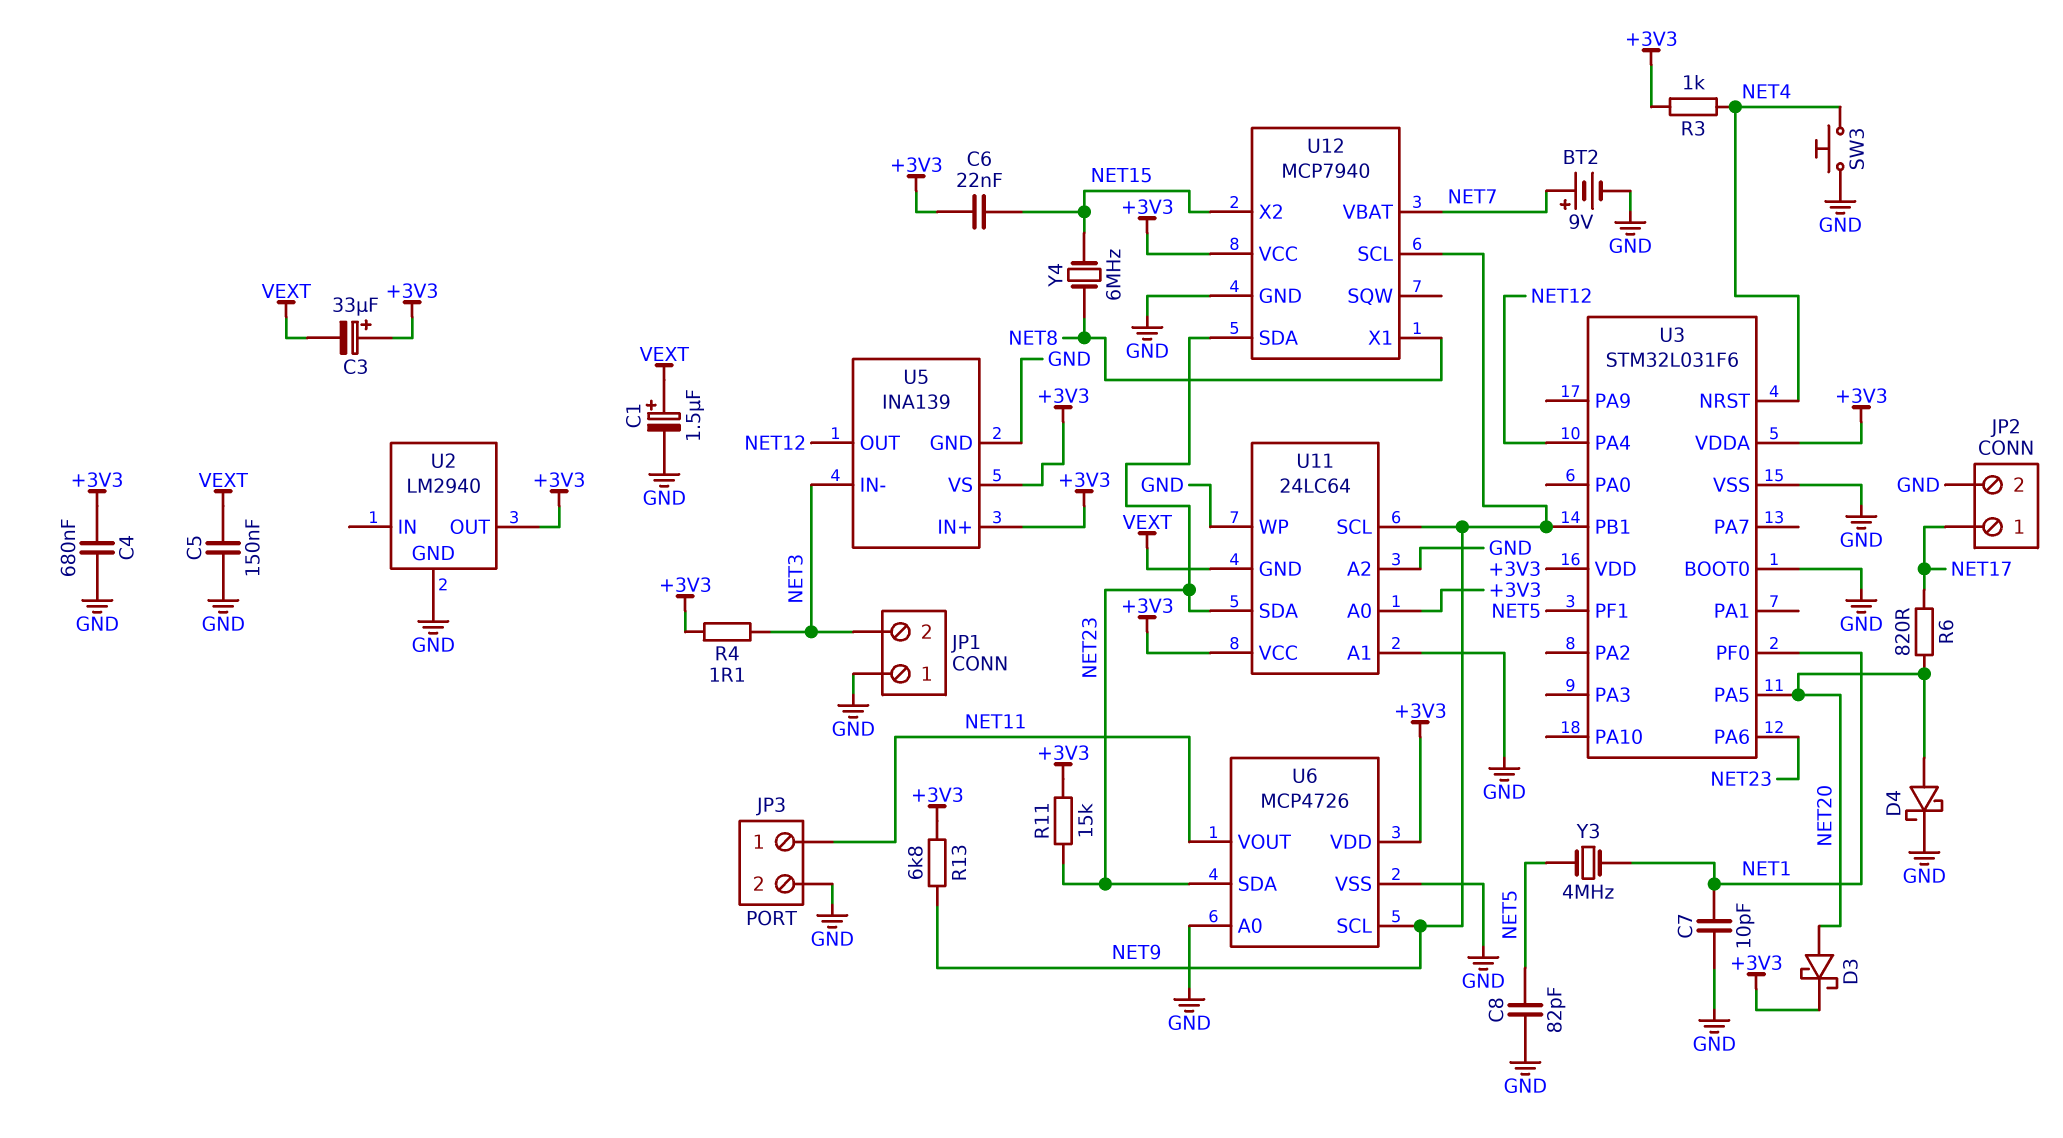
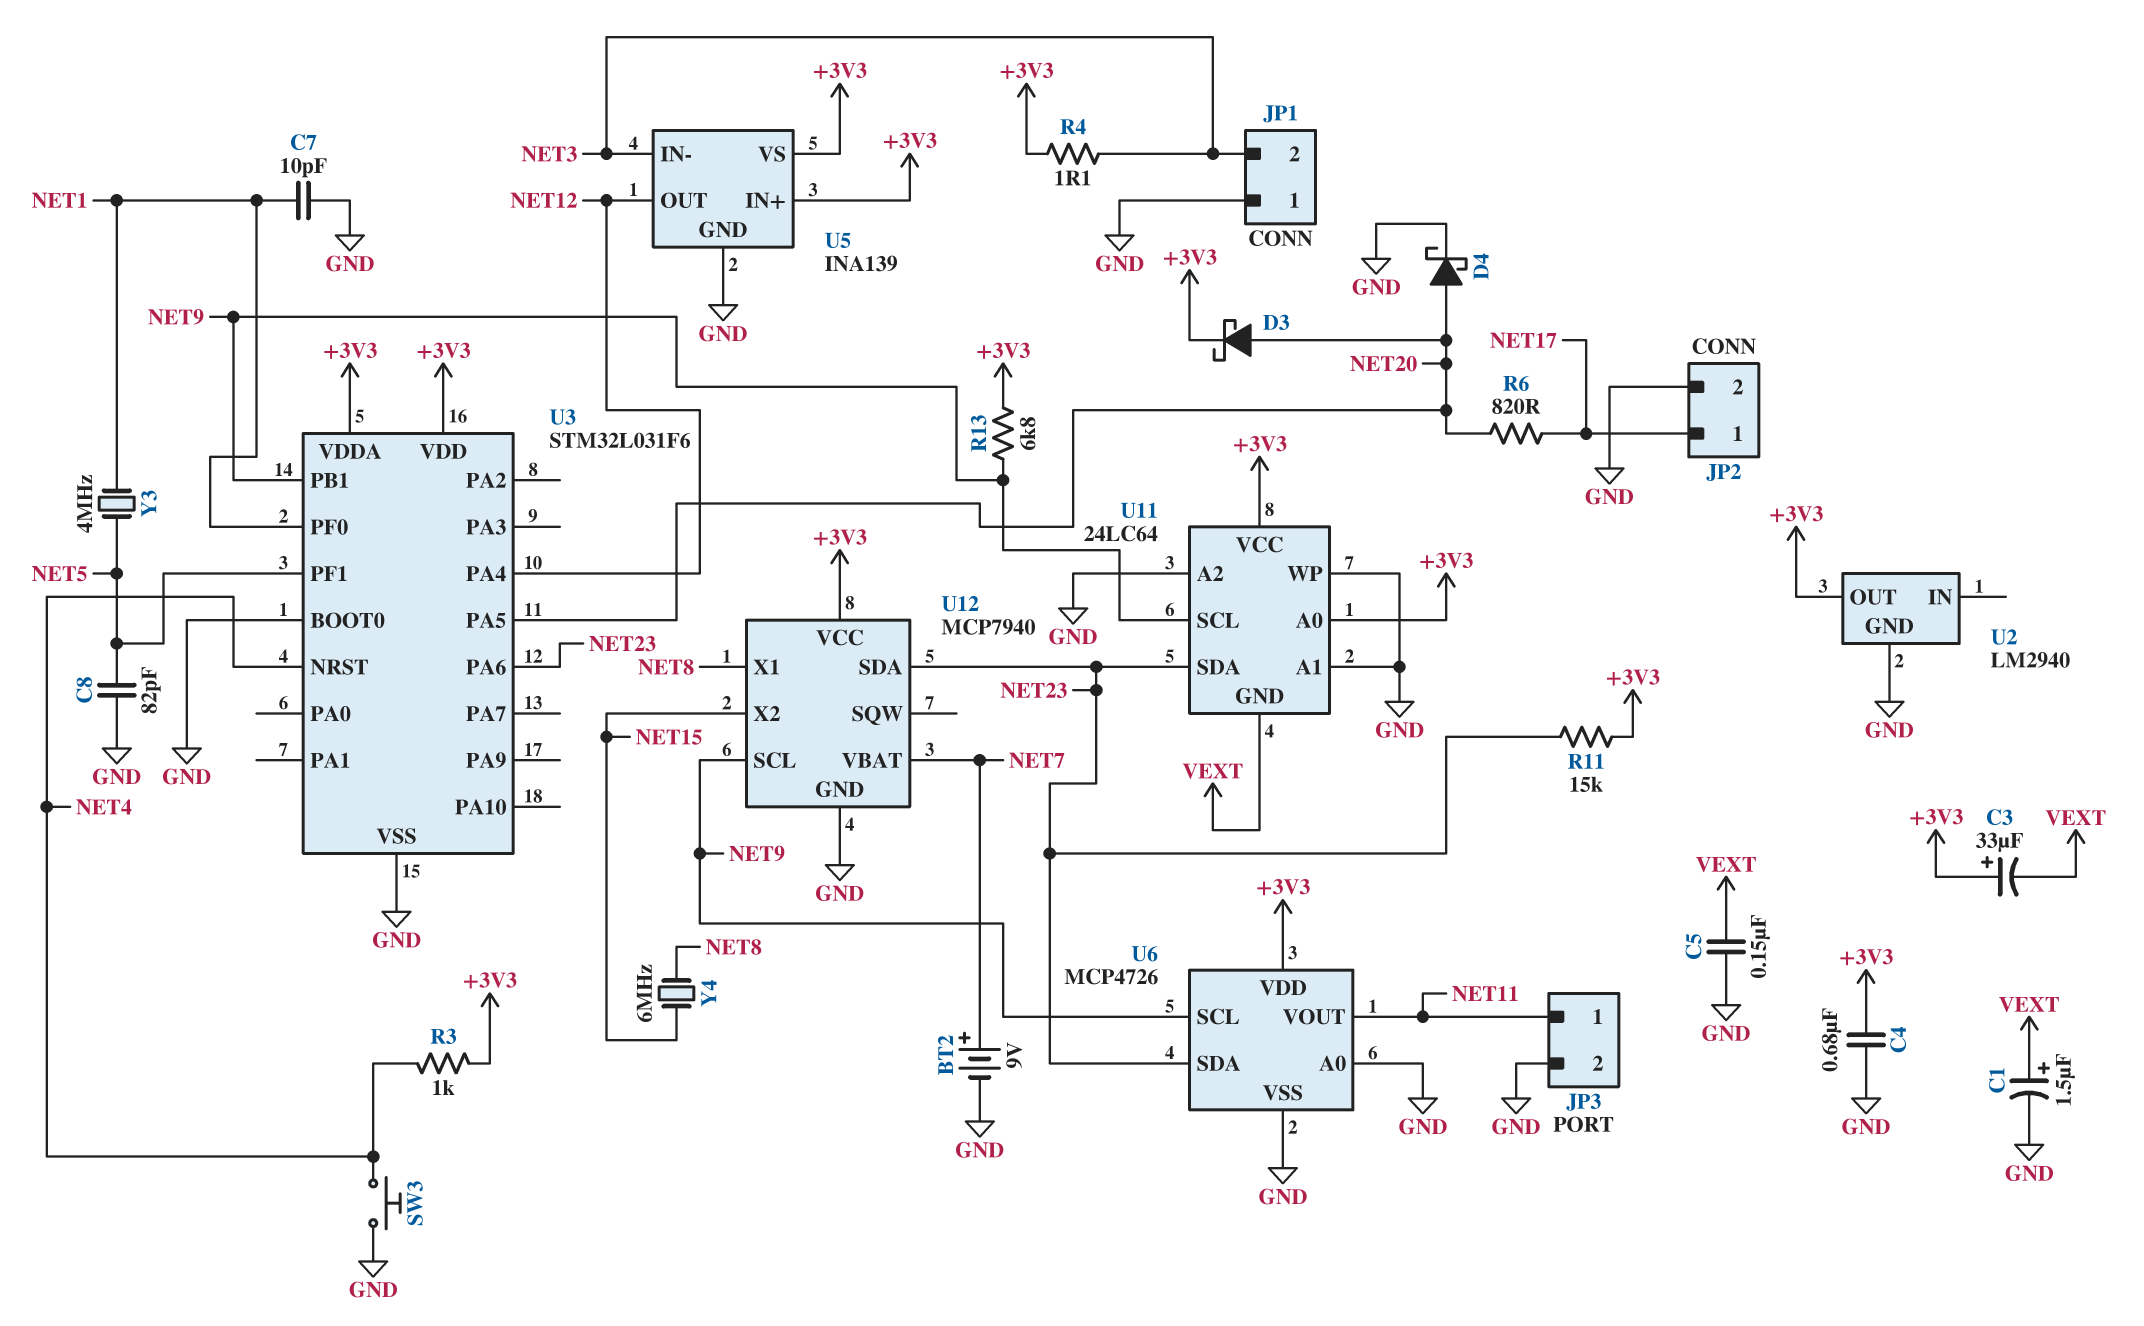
C6: 22nF (+3V3, NET15) -> none

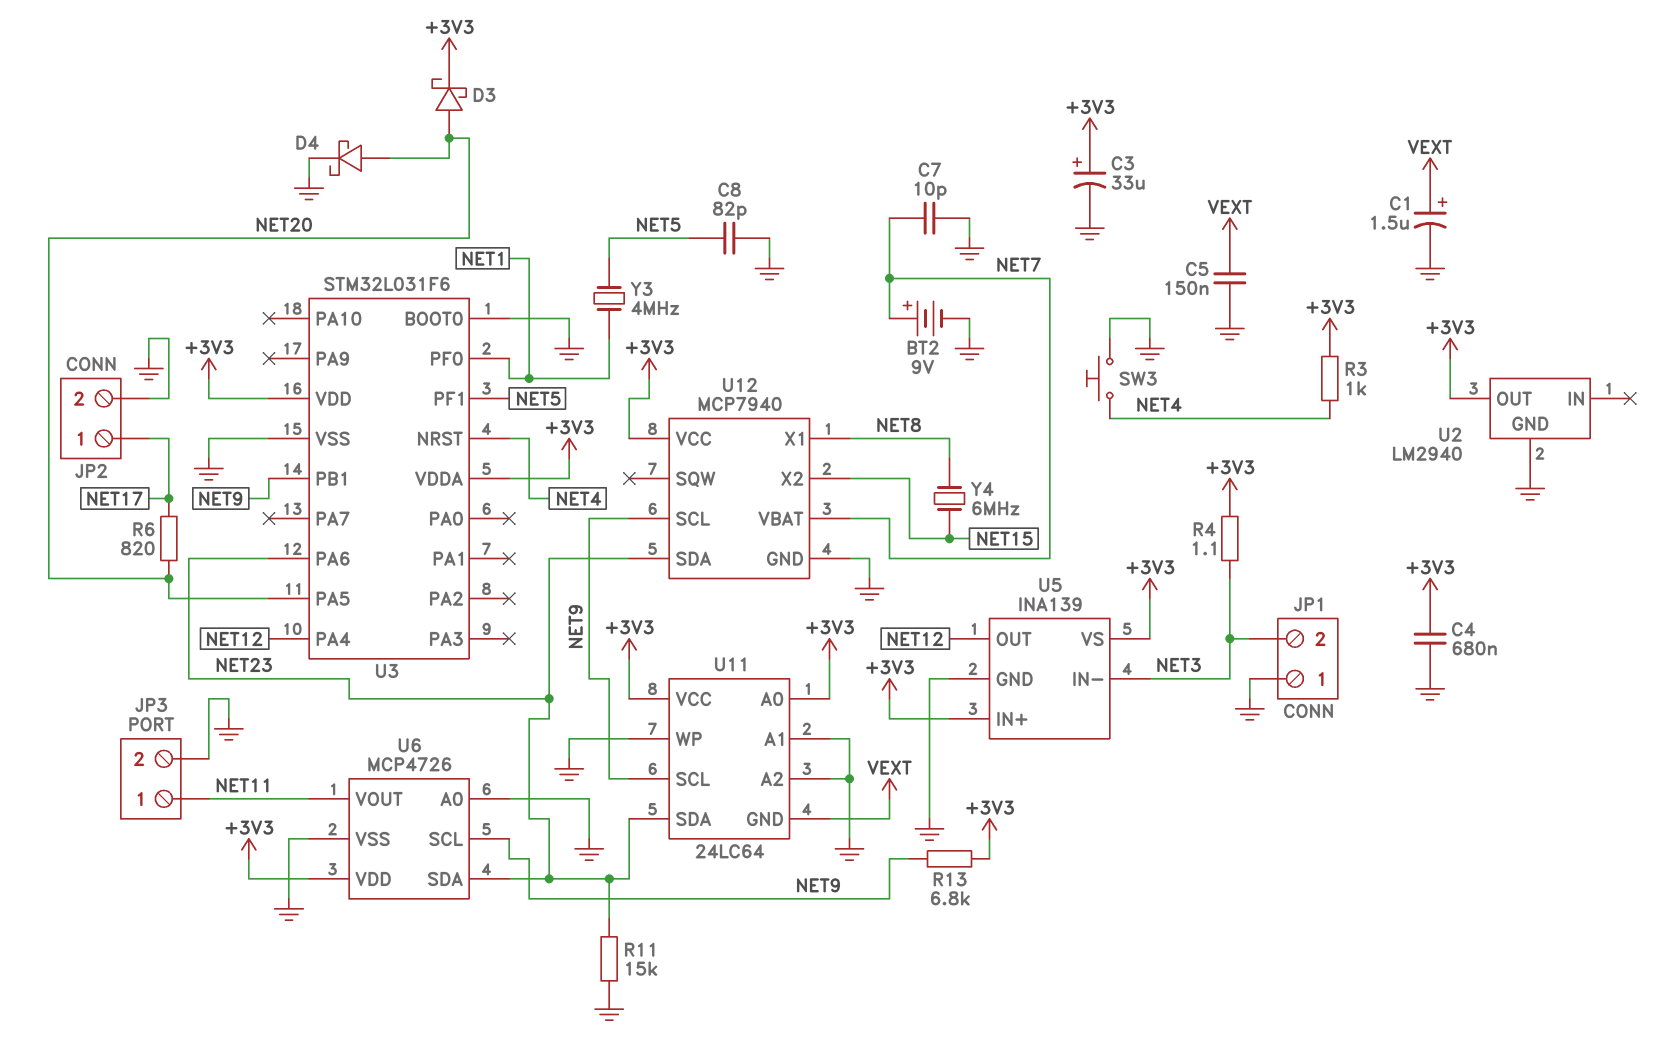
C3: 33uF (plus +3V3, minus VEXT) -> 33uF (plus +3V3, minus GND)
C7: 10pF (GND, NET1) -> 10pF (GND, NET7)
R11: 15k (+3V3, NET23) -> 15k (GND, NET23)

